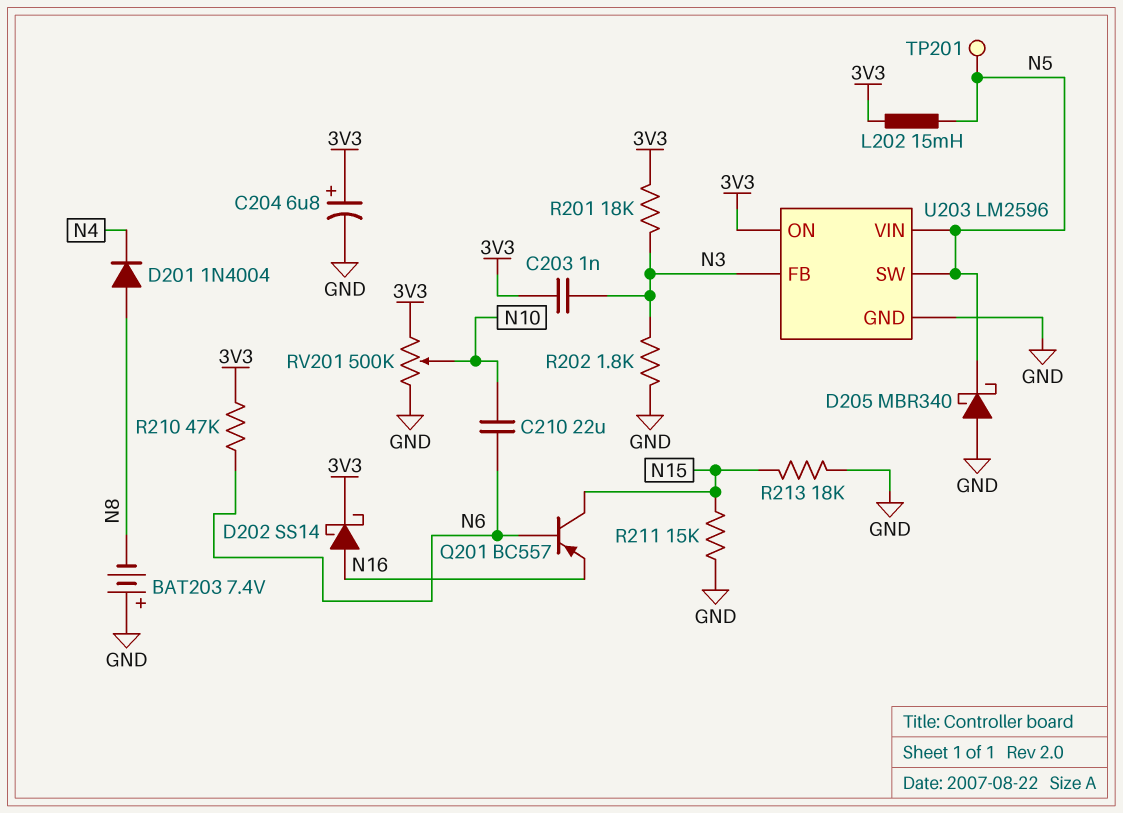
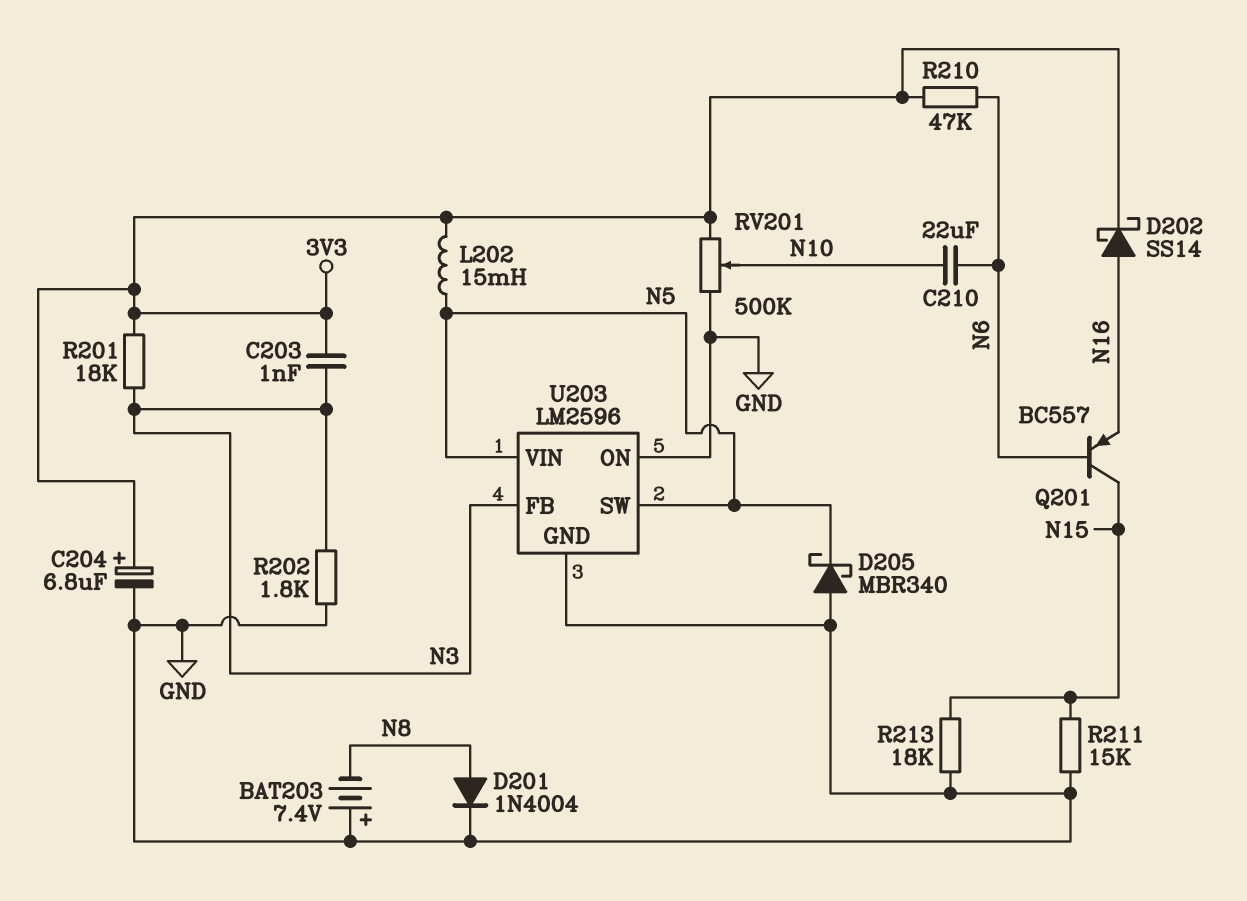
D201: diode 1N4004 (A N8, K N4) -> diode 1N4004 (A N8, K GND)
TP201: test point (N5) -> none
U203 pin ON: 3V3 -> GND

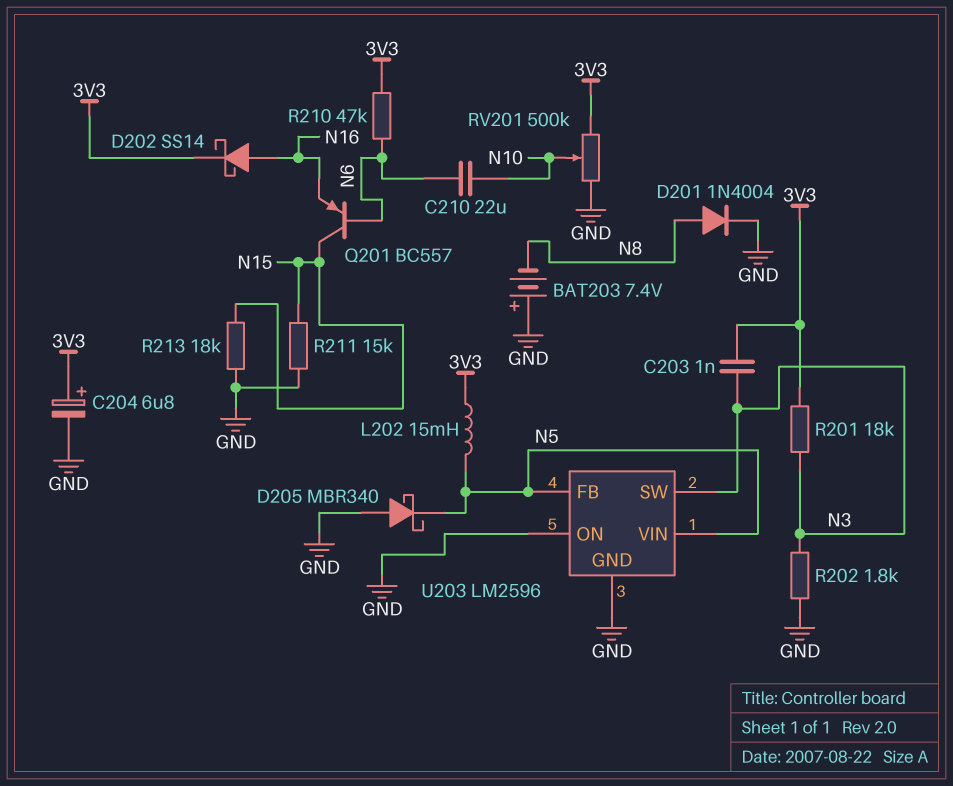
U203 pin FB: N3 -> N5
U203 pin SW: N5 -> N3

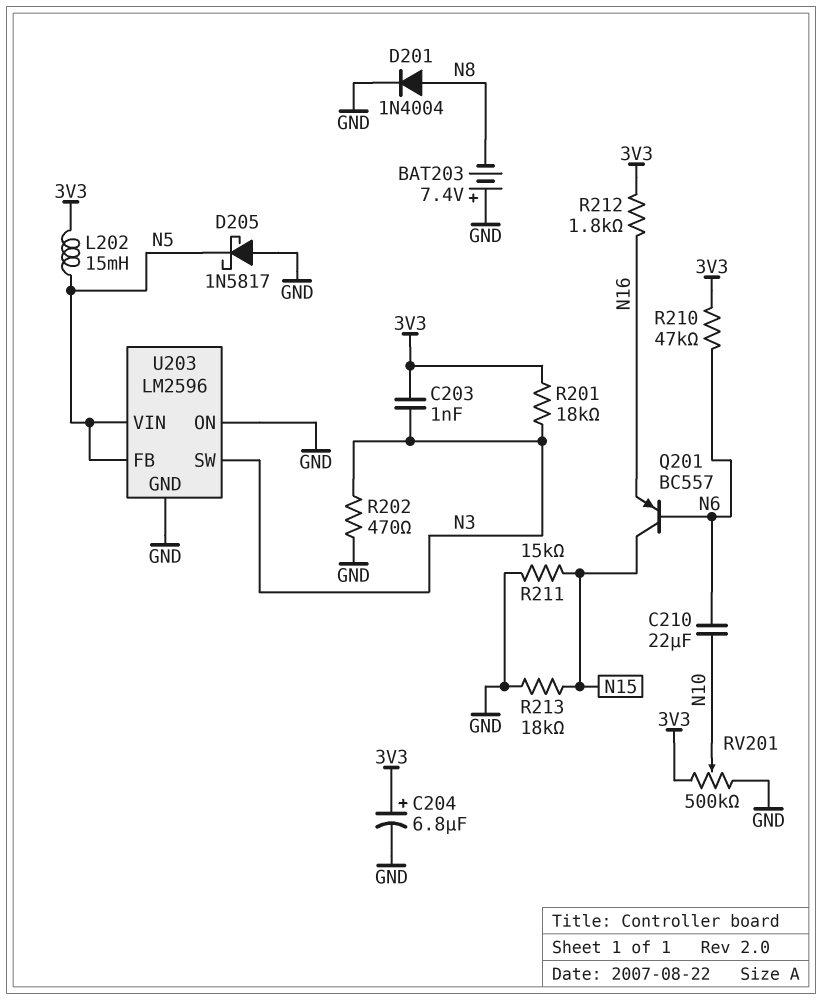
D202: schottky SS14 (A N16, K 3V3) -> none
D205: schottky MBR340 (A GND, K N5) -> schottky 1N5817 (A GND, K N5)
R202: 1.8k (GND, N3) -> 470 (GND, N3)
R212: none -> 1.8k (3V3, N16)

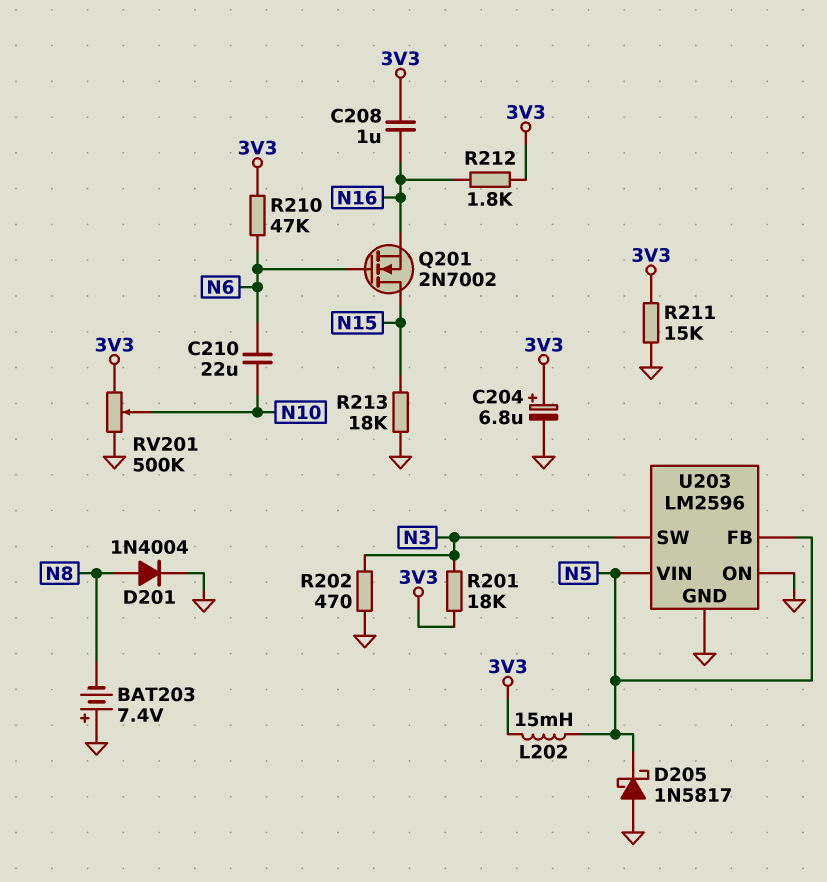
C203: 1nF (3V3, N3) -> none
C208: none -> 1uF (3V3, N16)
Q201: PNP BC557 (B N6, C N15, E N16) -> NMOS 2N7002 (G N6, D N15, S N16)
R211: 15k (GND, N15) -> 15k (3V3, GND)

